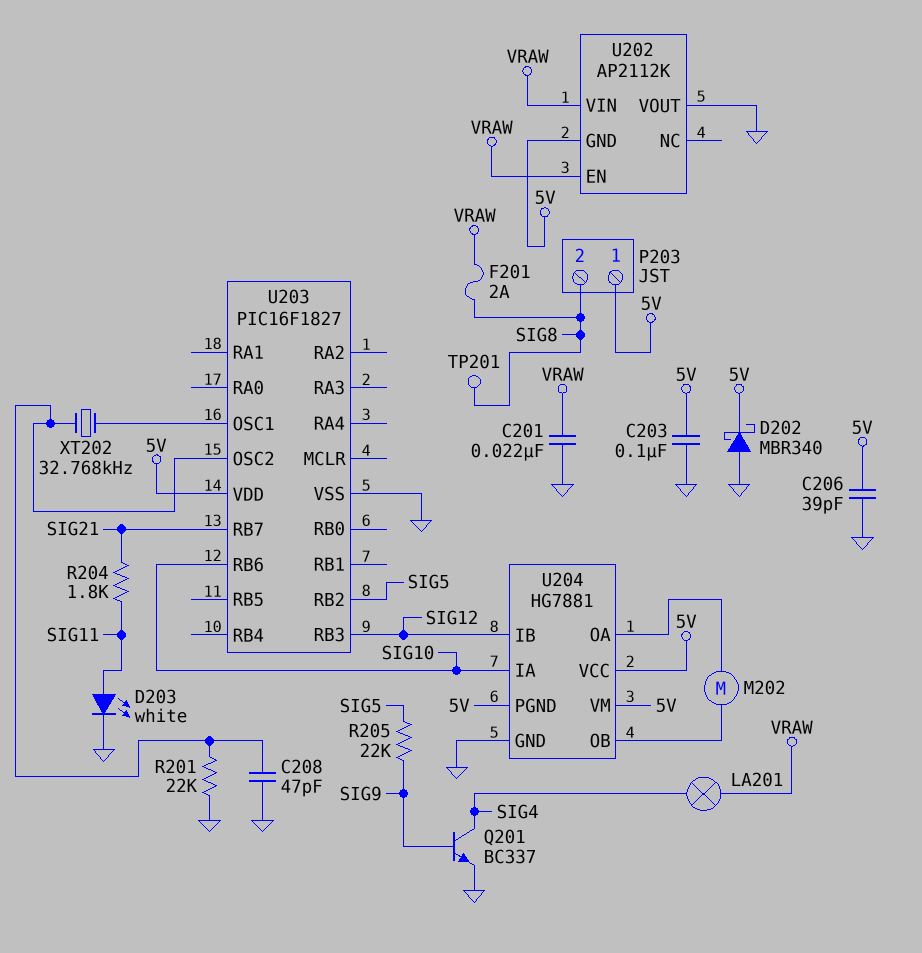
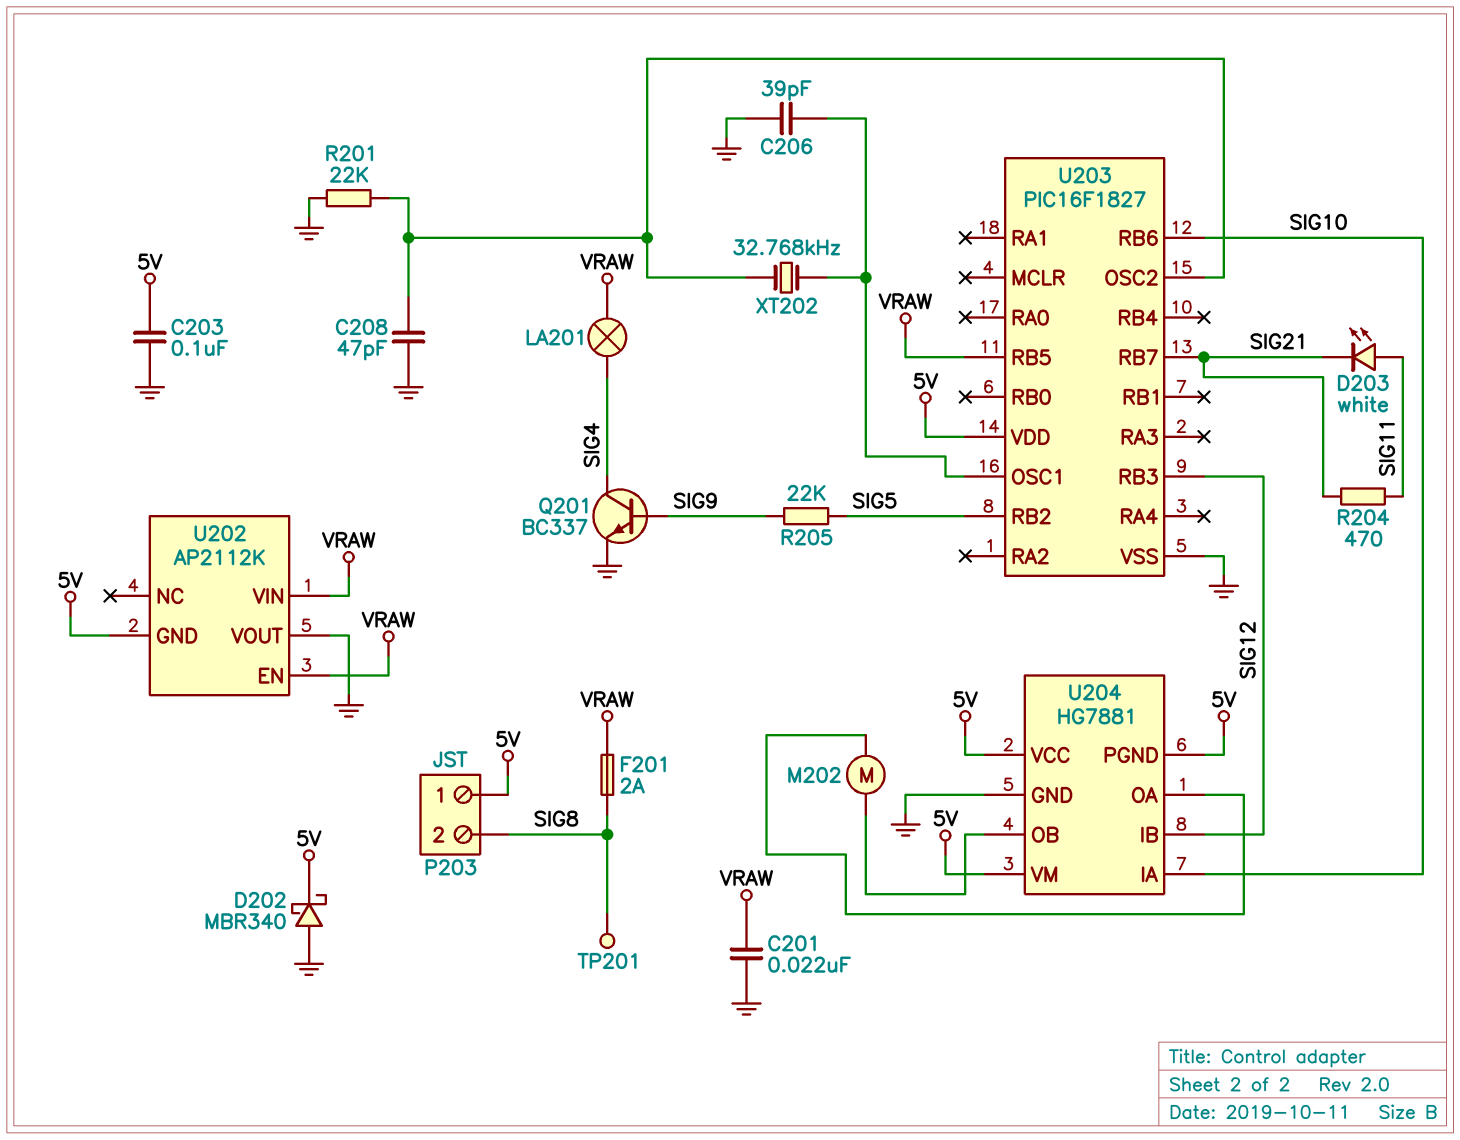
C206: 39pF (5V, GND) -> 39pF (GND, U203/OSC1)
D203: LED white (A SIG11, K GND) -> LED white (A SIG11, K SIG21)
R204: 1.8k (SIG11, SIG21) -> 470 (SIG11, SIG21)
U203 pin RB5: none -> VRAW

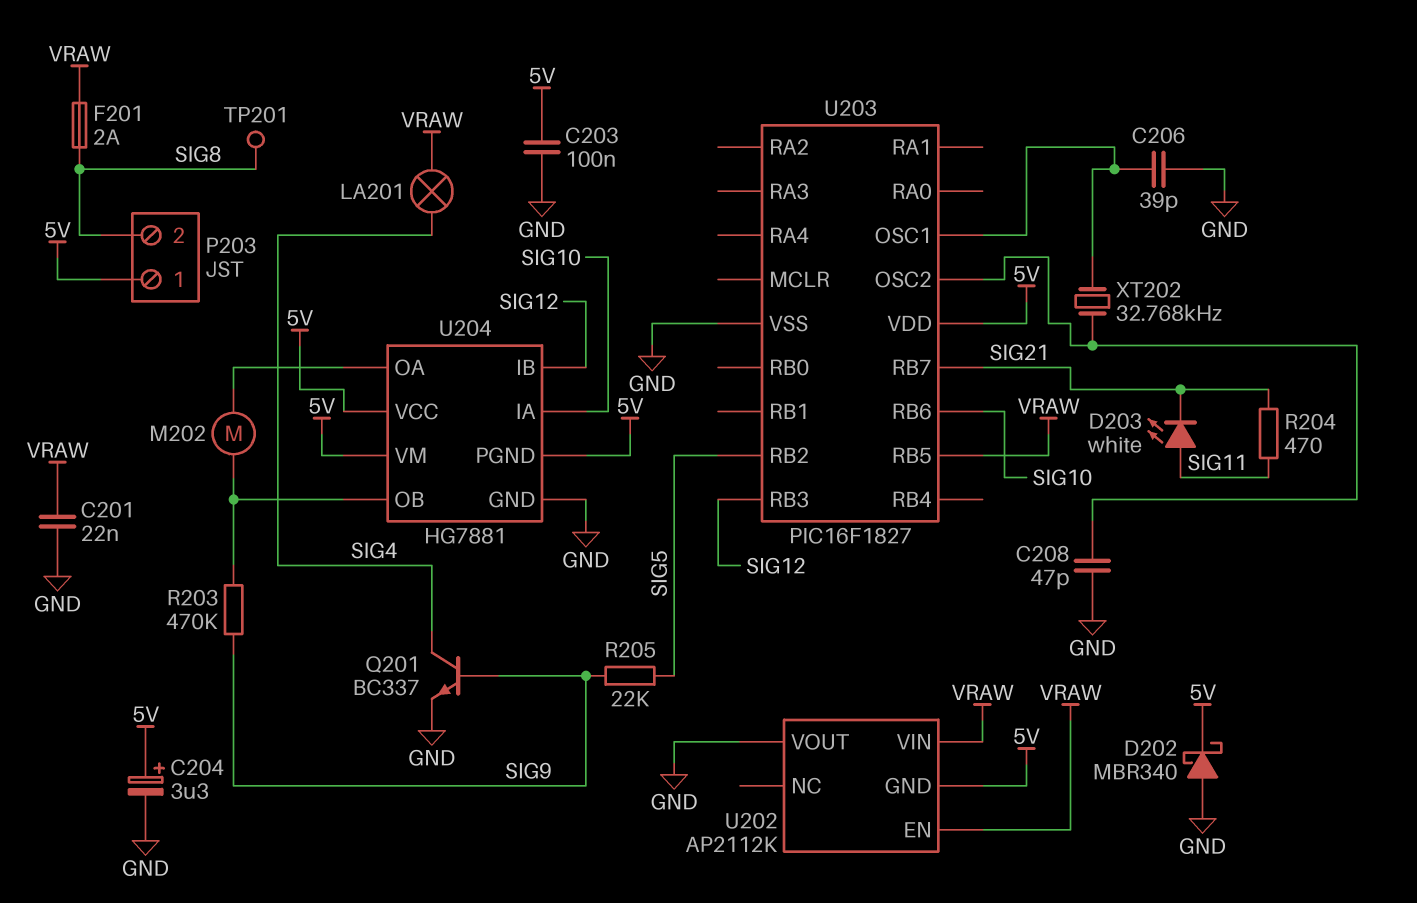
C204: none -> 3.3uF (plus 5V, minus GND)
R201: 22k (GND, U203/OSC2) -> none
R203: none -> 470k (SIG9, U204/OB)

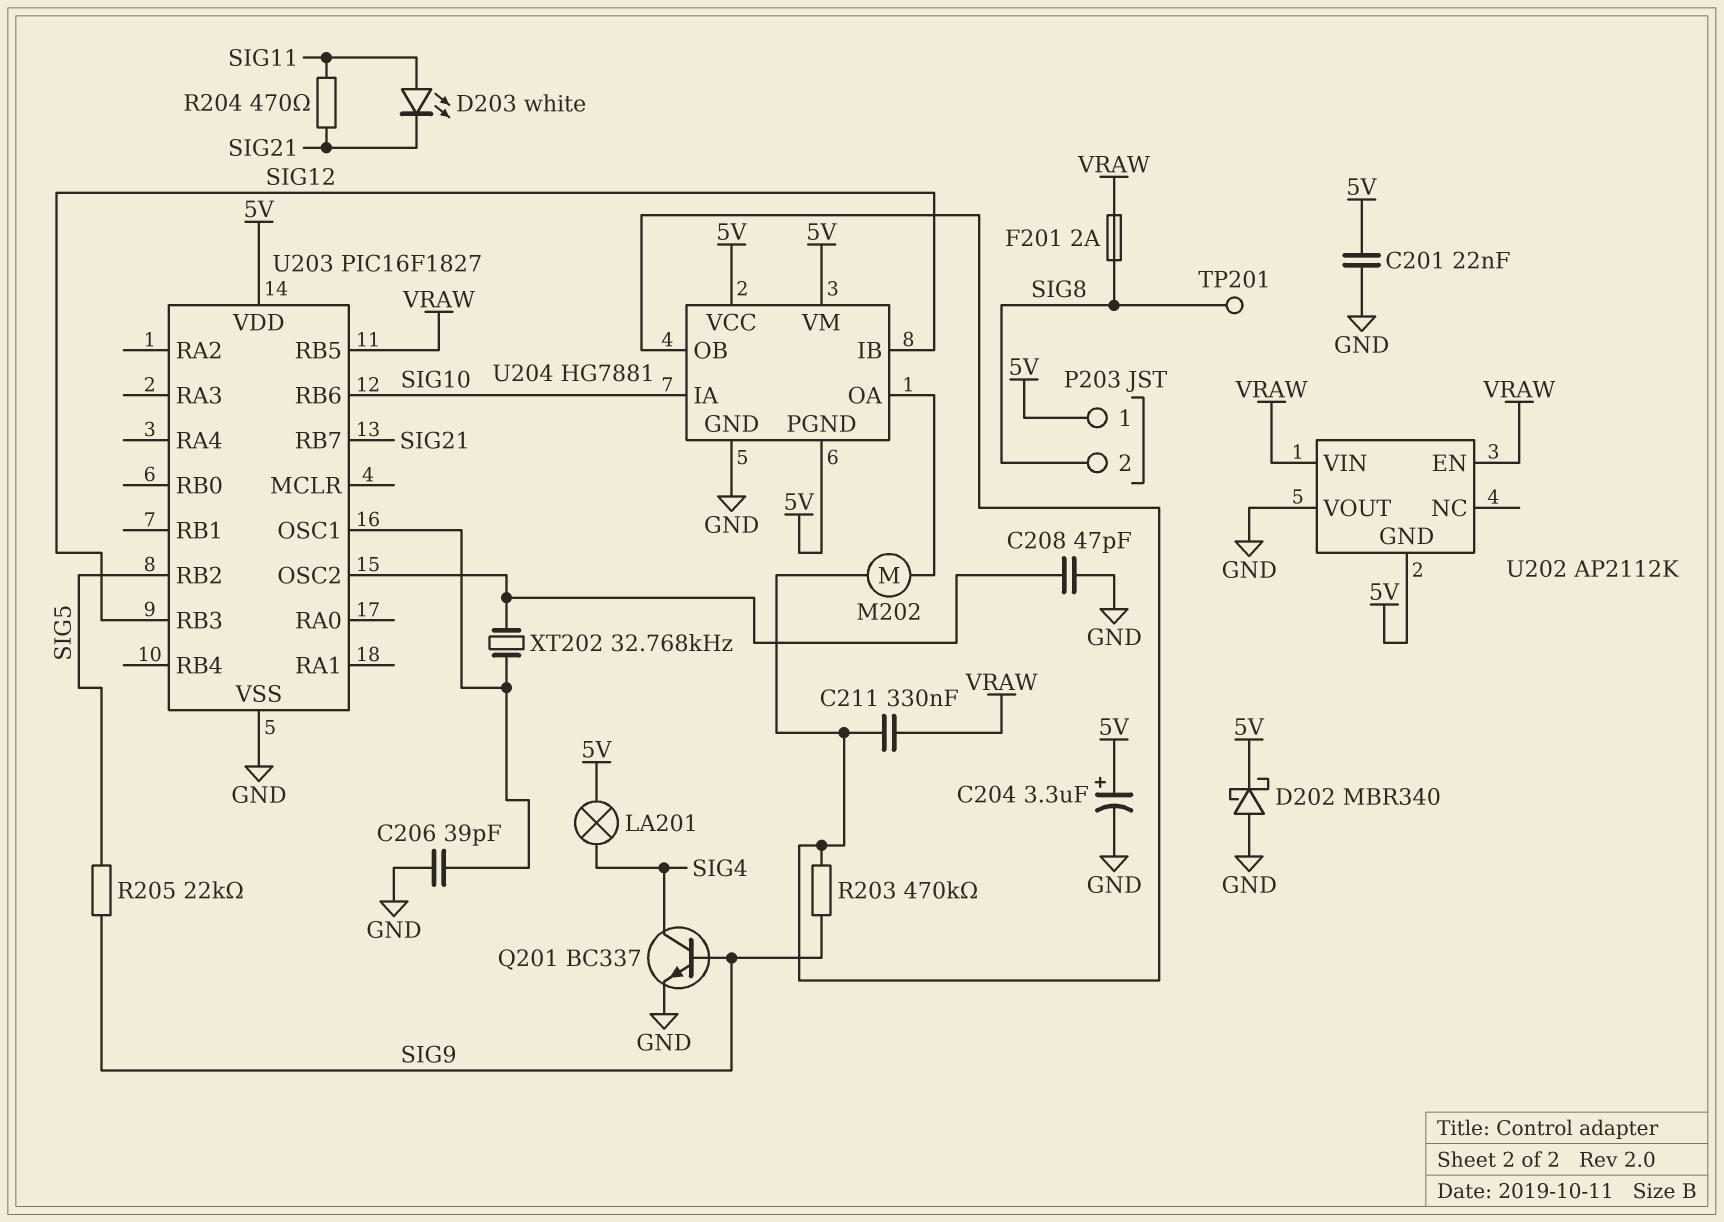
C201: 22nF (GND, VRAW) -> 22nF (5V, GND)
C203: 100nF (5V, GND) -> none
C211: none -> 330nF (U204/OB, VRAW)
LA201: lamp (SIG4, VRAW) -> lamp (5V, SIG4)

